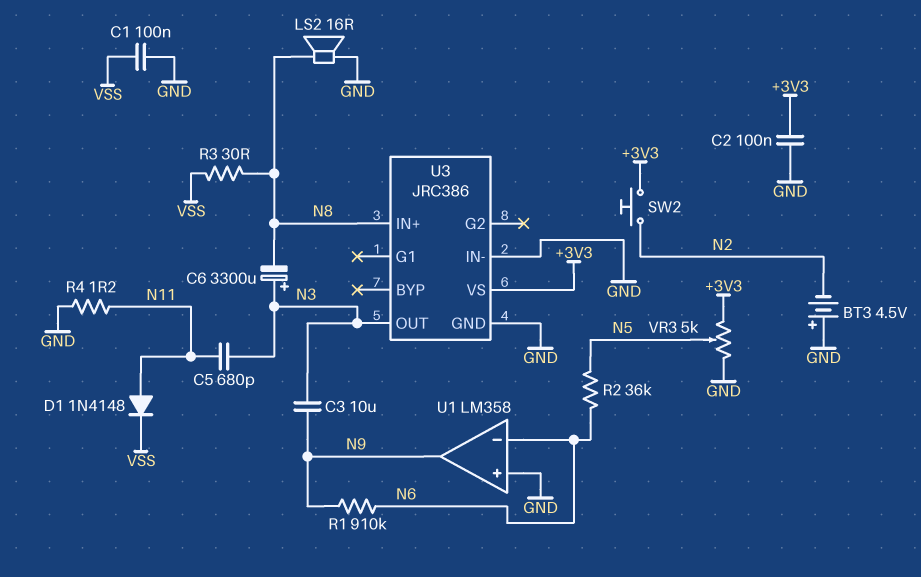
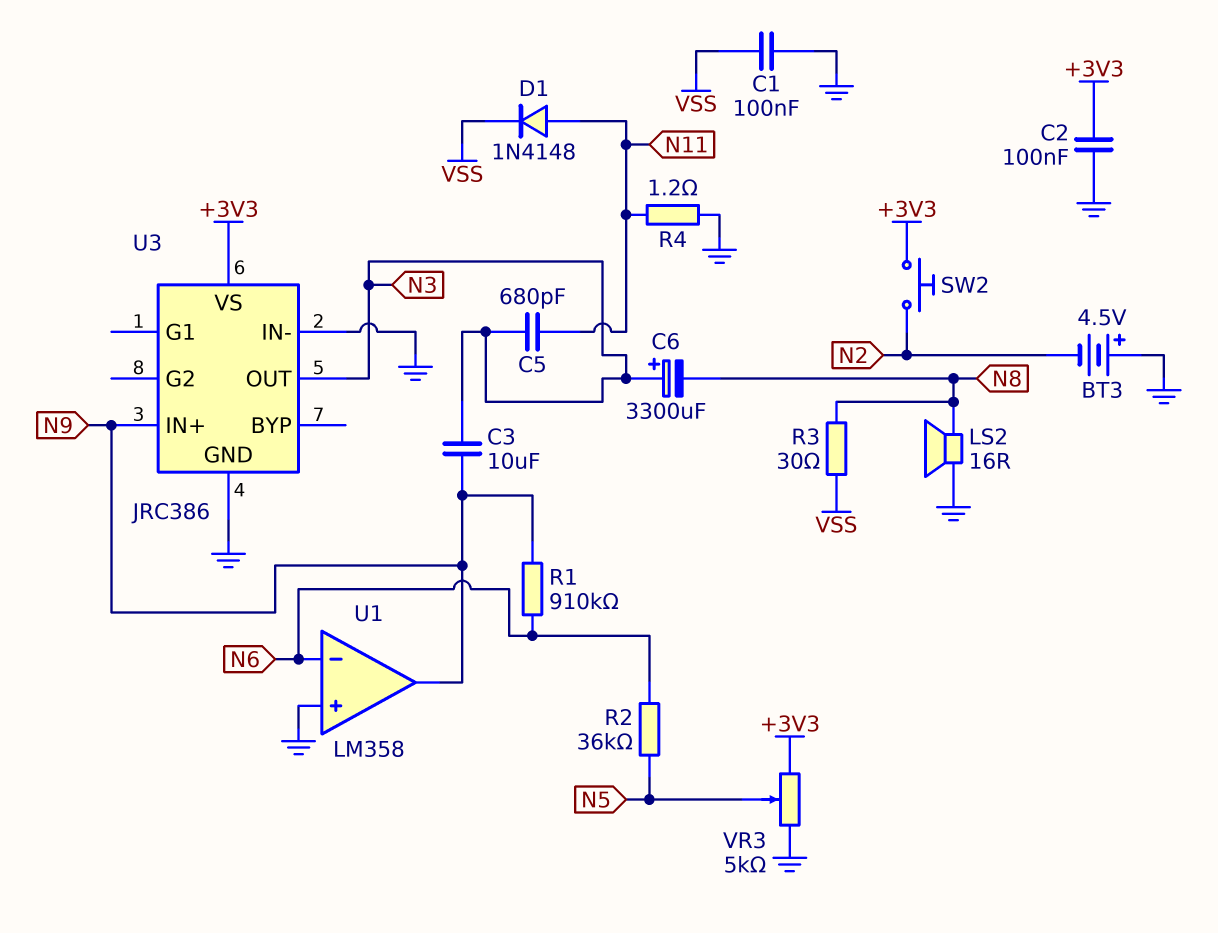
U3 pin IN+: N8 -> N9

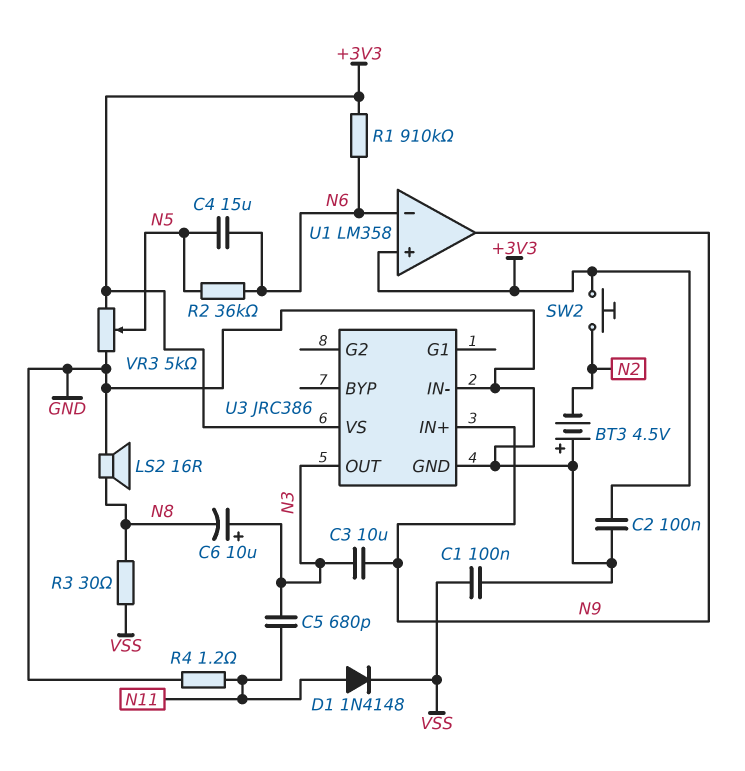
C4: none -> 15uF (N5, N6)
C6: 3300uF (plus N3, minus N8) -> 10uF (plus N3, minus N8)
R1: 910k (N6, N9) -> 910k (+3V3, N6)
U1 pin in+: GND -> +3V3

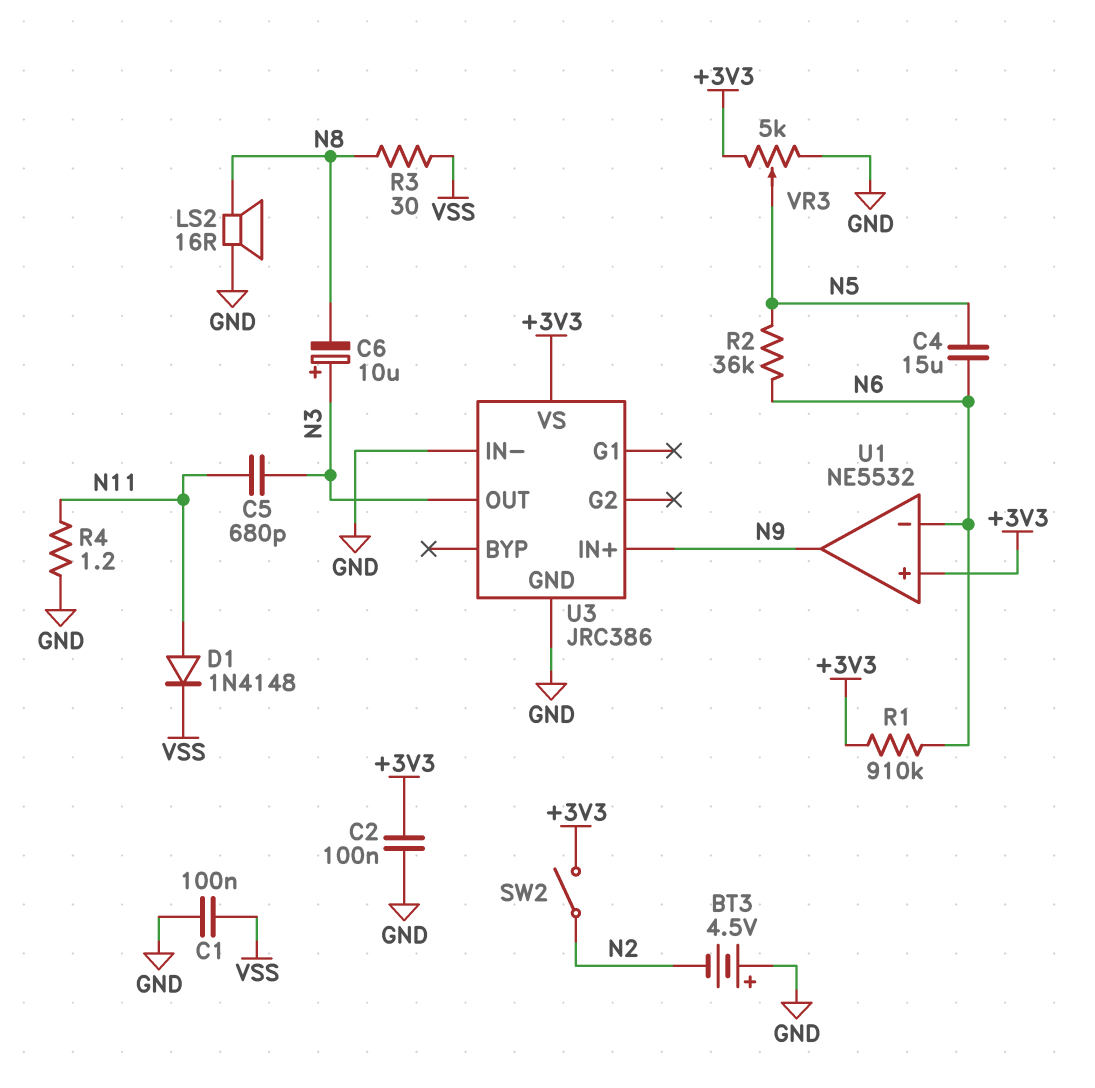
C3: 10uF (N3, N9) -> none
SW2: button (+3V3, N2) -> switch (+3V3, N2)
U1: LM358 -> NE5532

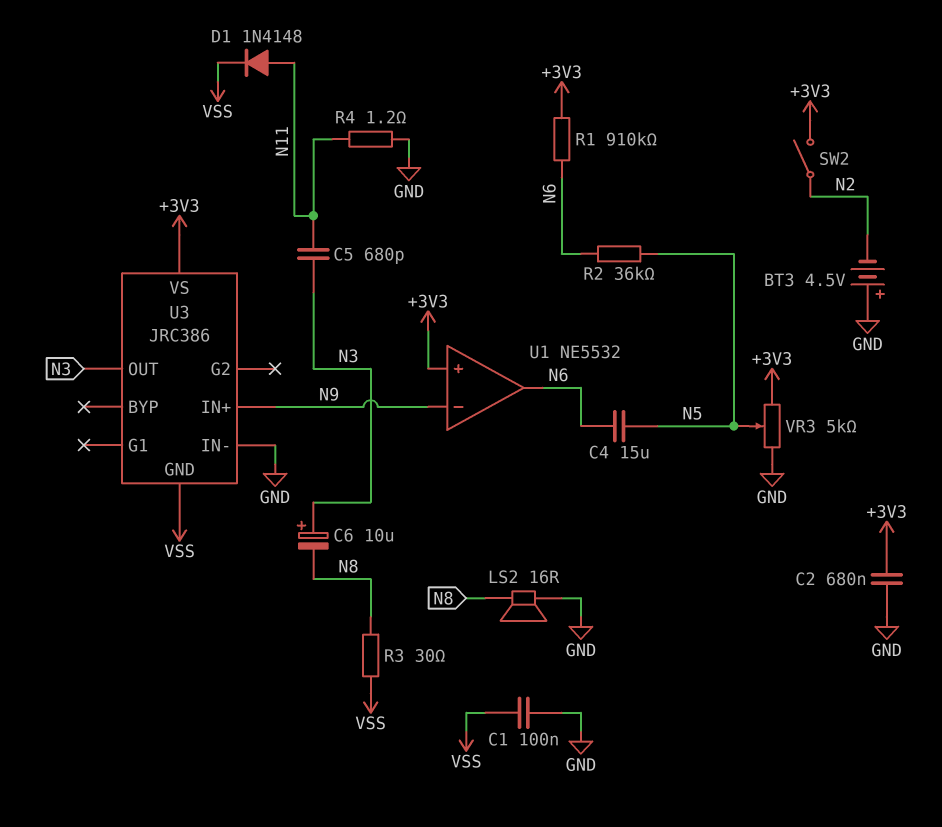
C2: 100nF (+3V3, GND) -> 680nF (+3V3, GND)
U1 pin in-: N6 -> N9
U1 pin out: N9 -> N6
U3 pin GND: GND -> VSS

